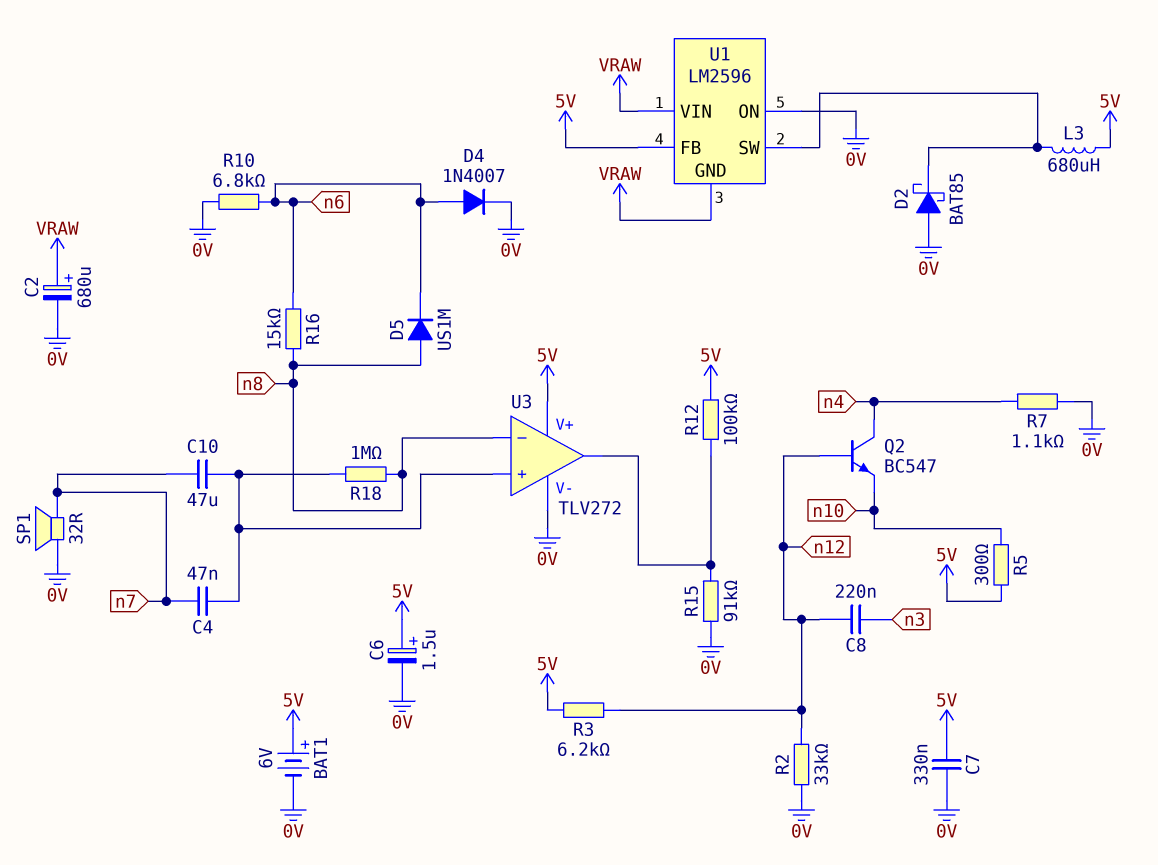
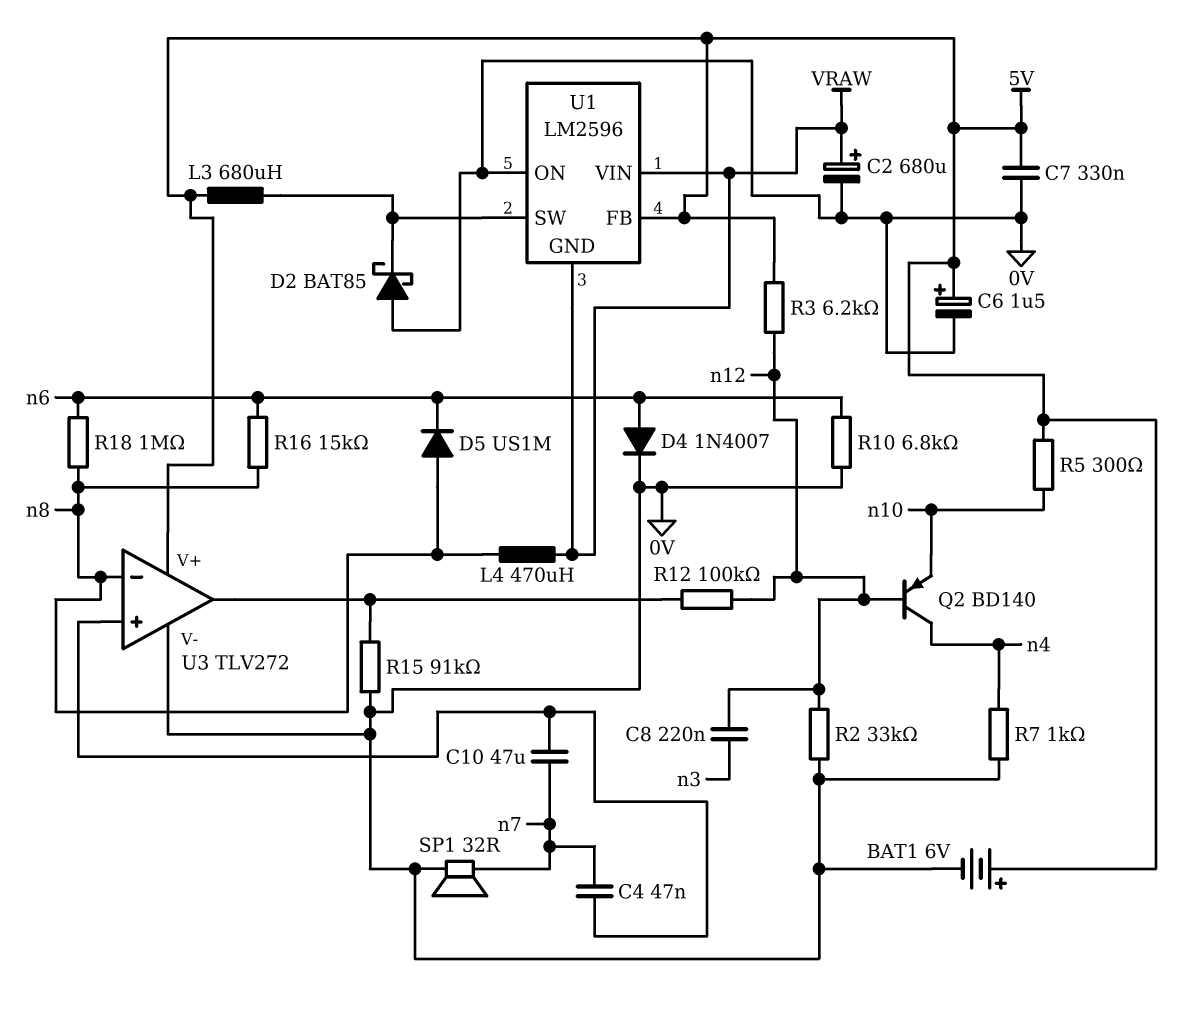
L4: none -> 470uH (VRAW, n8)
Q2: NPN BC547 (B n12, C n4, E n10) -> PNP BD140 (B n12, C n4, E n10)
R7: 1.1k (0V, n4) -> 1k (0V, n4)
R12: 100k (5V, U3/out) -> 100k (U3/out, n12)
R18: 1M (U3/in+, n8) -> 1M (n6, n8)

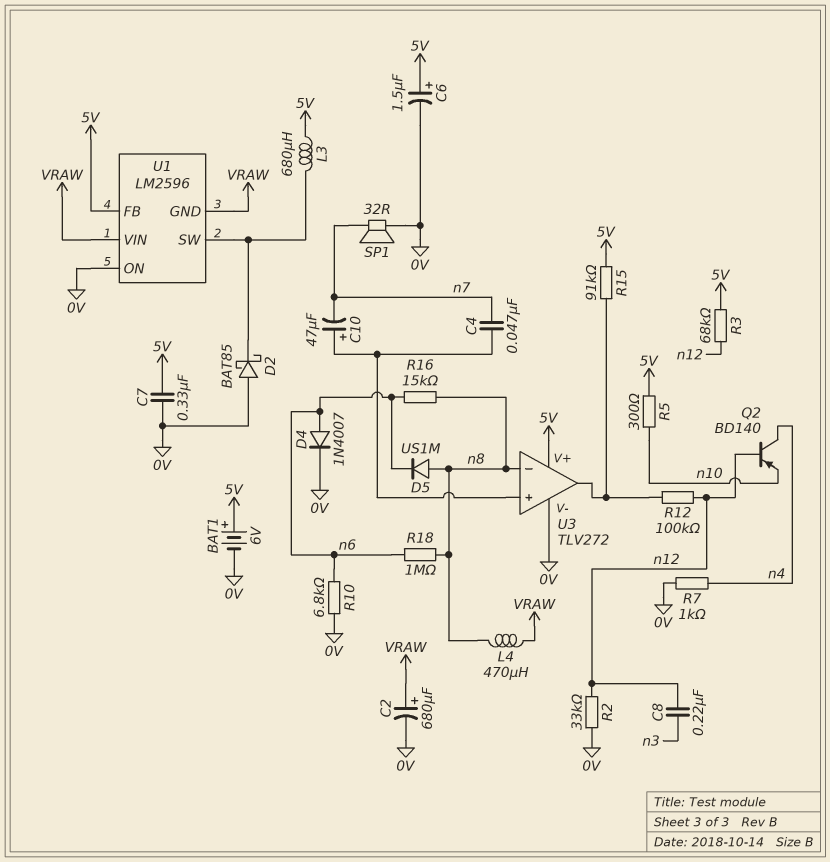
C10: 47uF (U3/in+, n7) -> 47uF (plus U3/in+, minus n7)
R3: 6.2k (5V, n12) -> 68k (5V, n12)
R15: 91k (0V, U3/out) -> 91k (5V, U3/out)

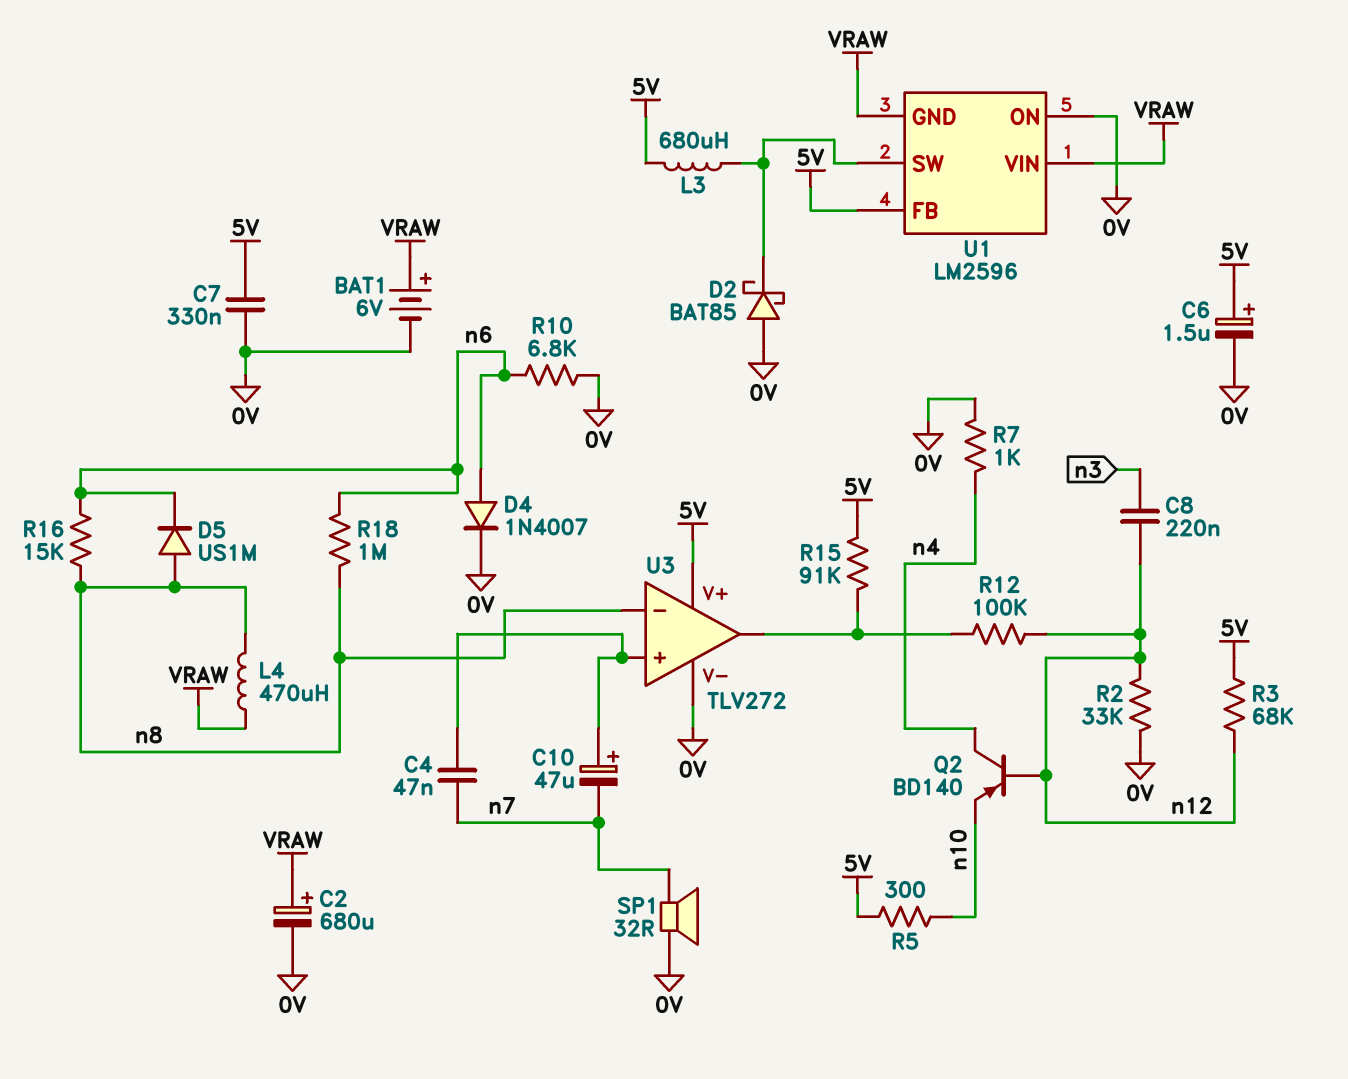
BAT1: 6V (plus 5V, minus 0V) -> 6V (plus VRAW, minus 0V)

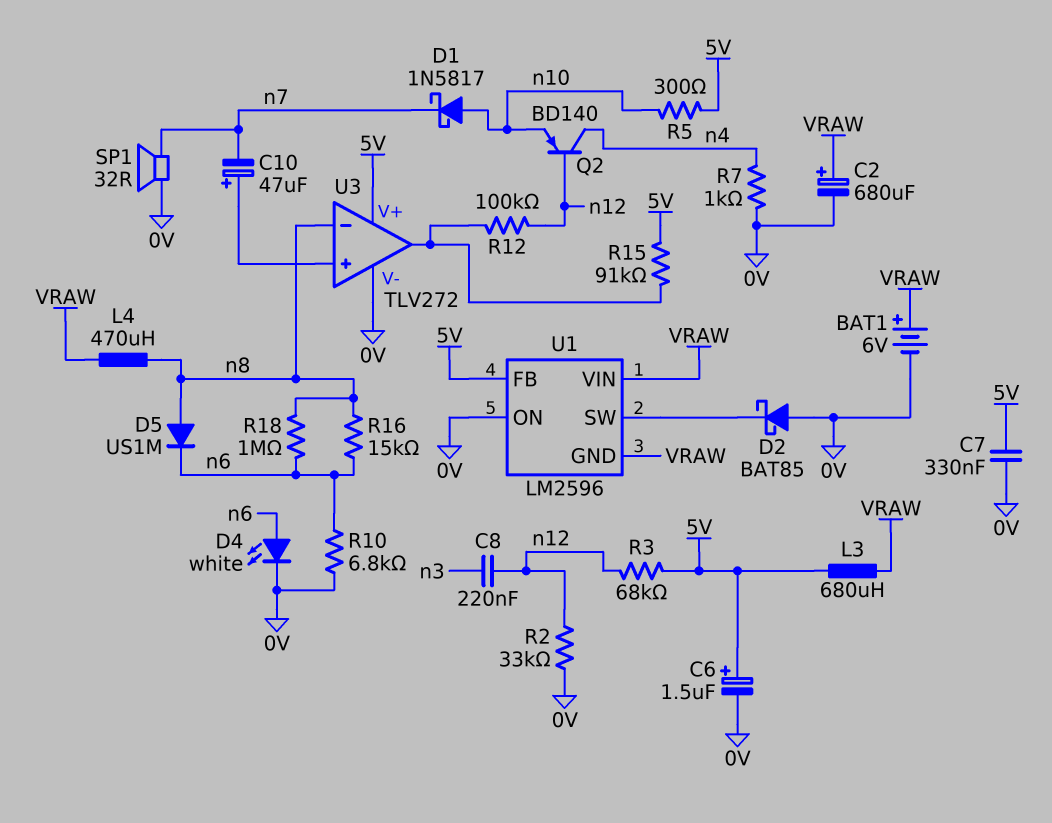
C4: 47nF (U3/in+, n7) -> none
D1: none -> schottky 1N5817 (A n10, K n7)
D4: diode 1N4007 (A n6, K 0V) -> LED white (A n6, K 0V)
L3: 680uH (5V, U1/SW) -> 680uH (5V, VRAW)

